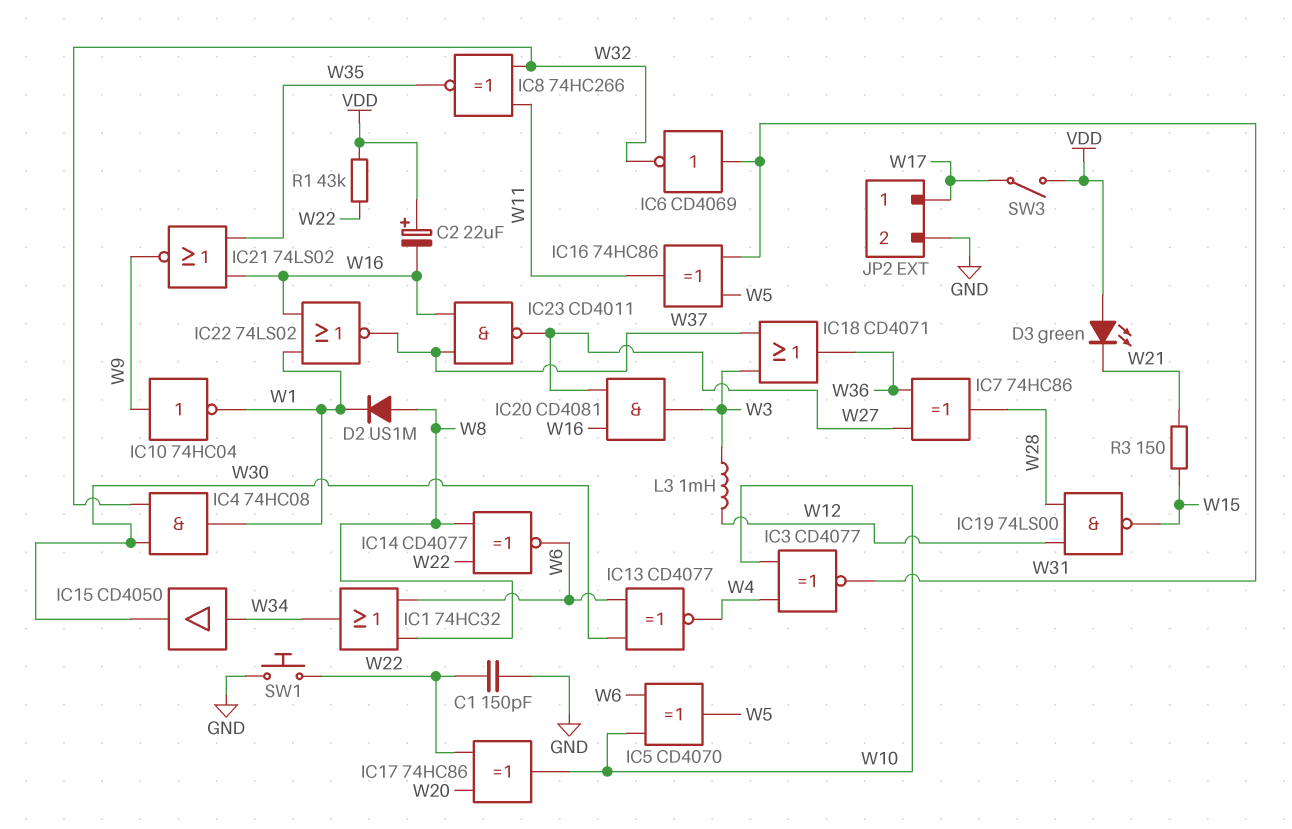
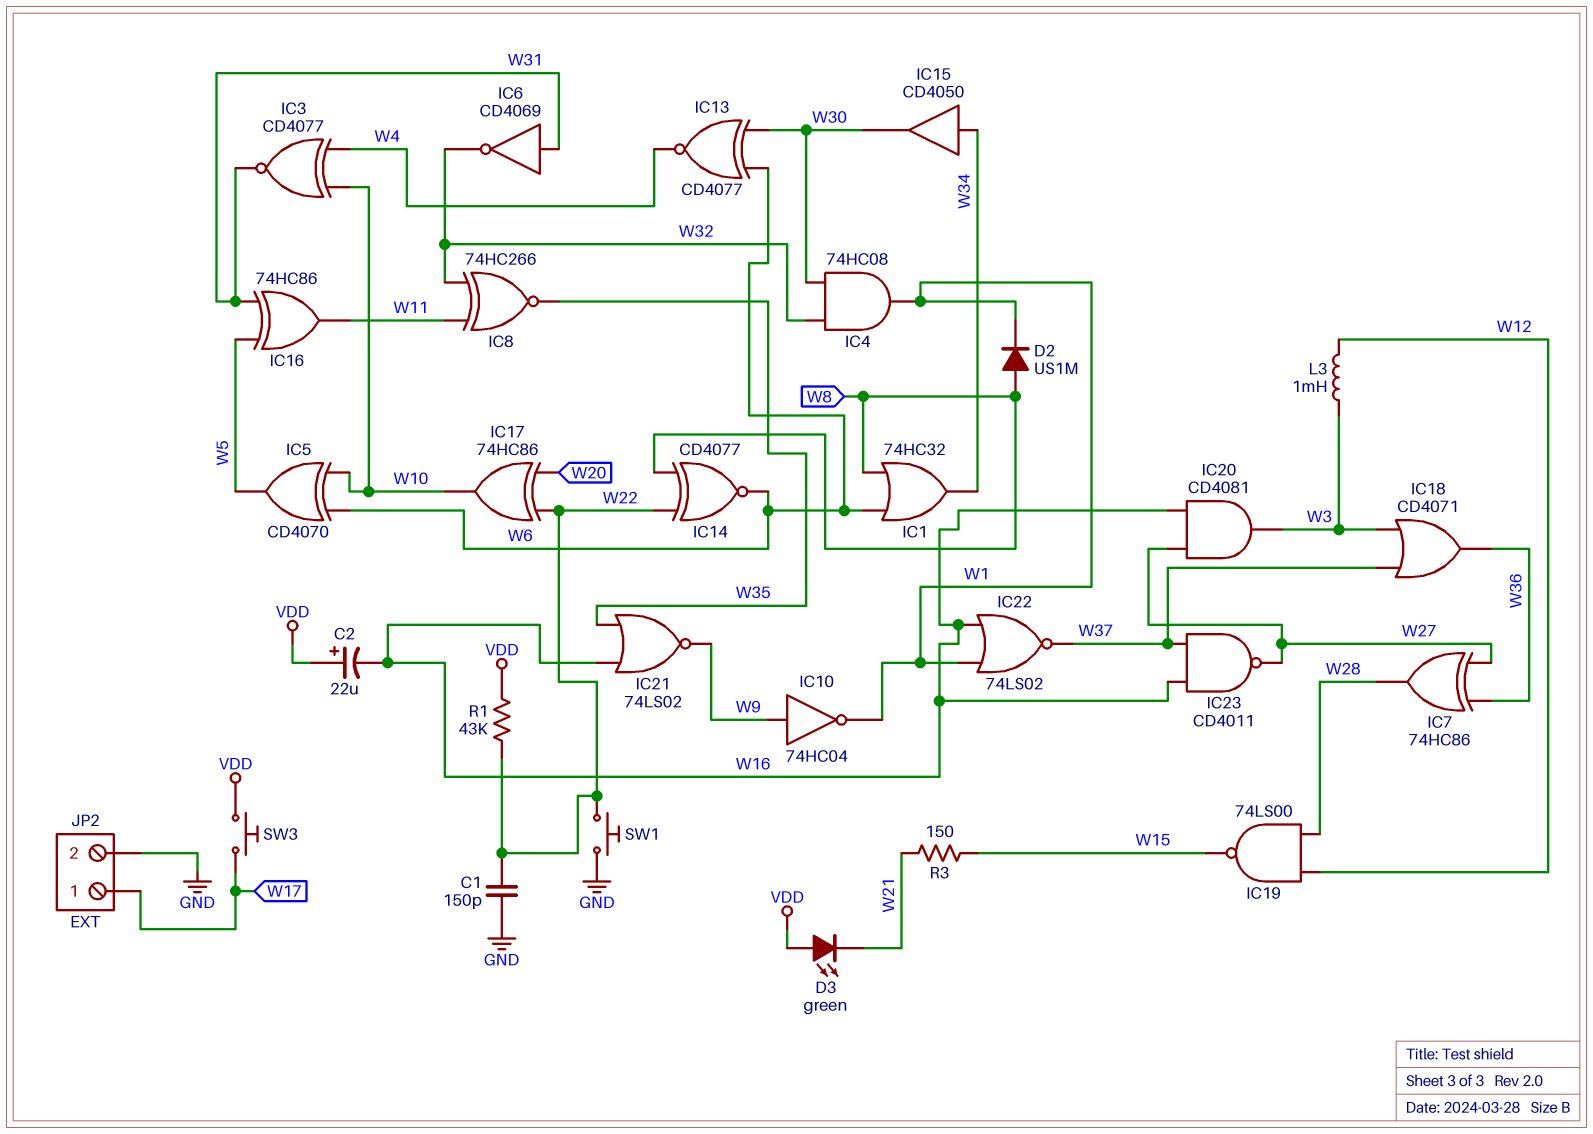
SW3: switch (VDD, W17) -> button (VDD, W17)

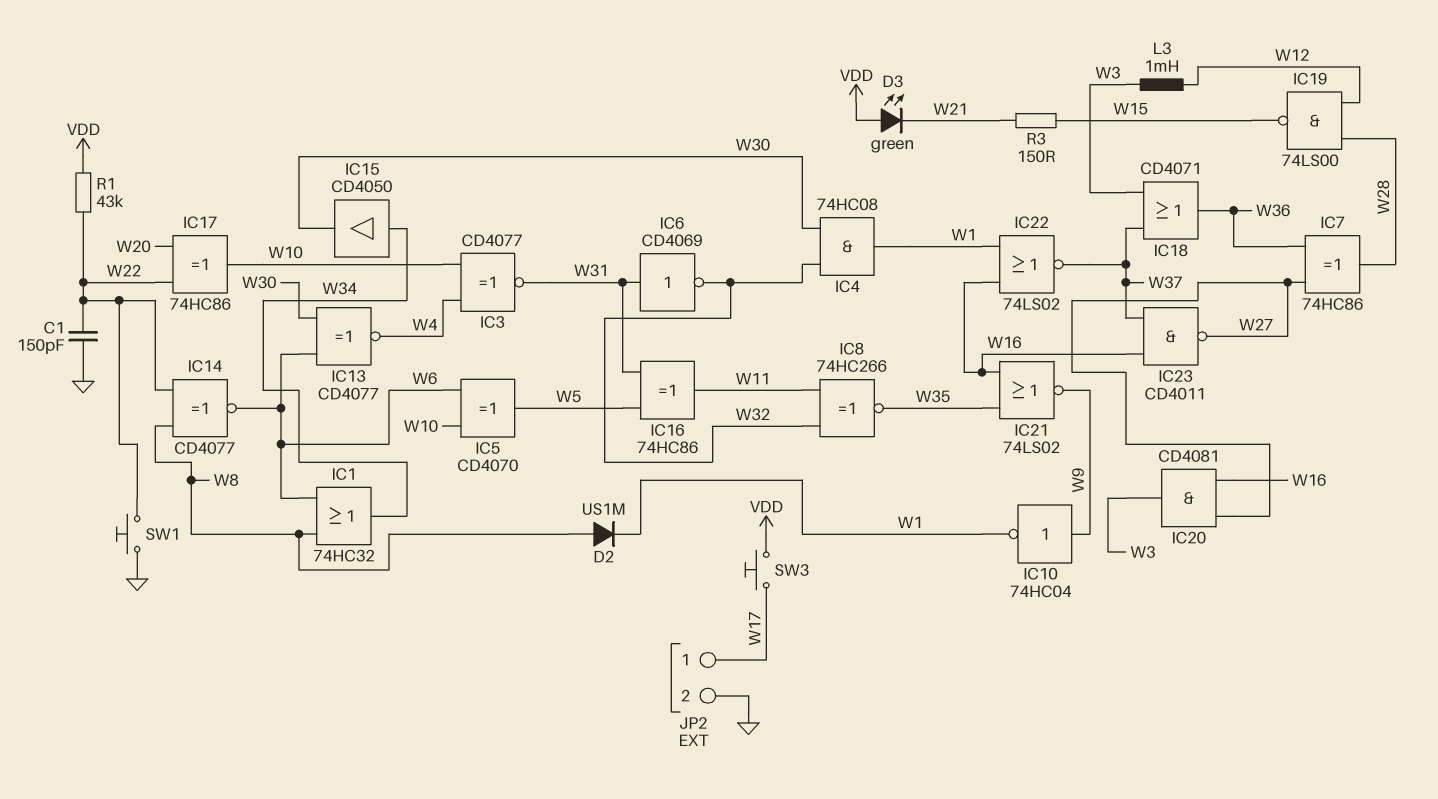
C2: 22uF (plus VDD, minus W16) -> none

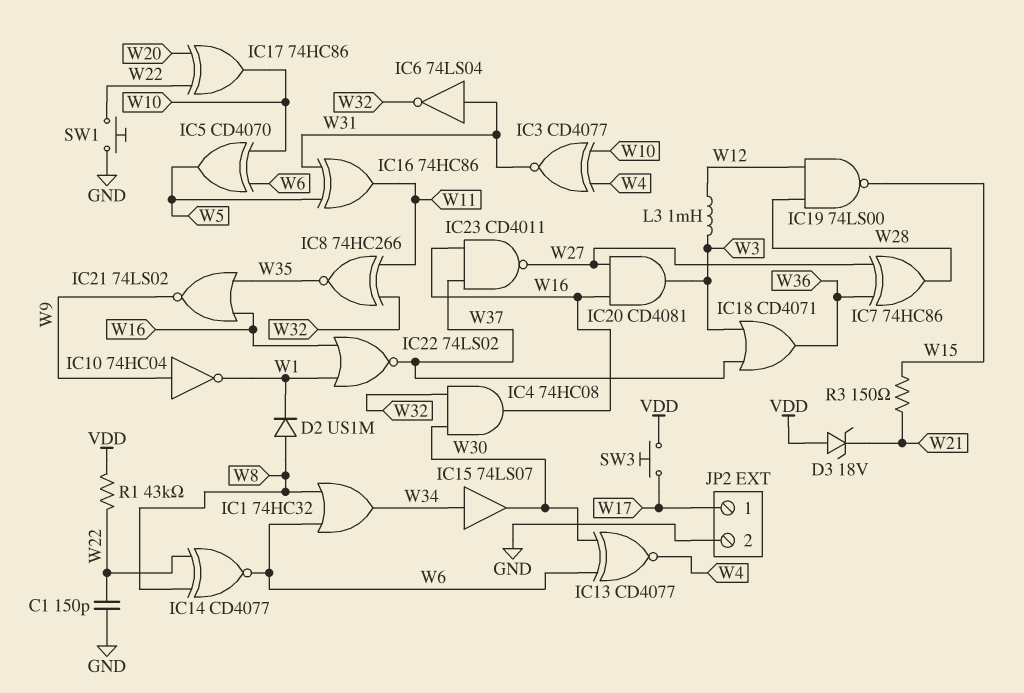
D3: LED green (A VDD, K W21) -> zener 18V (A VDD, K W21)
IC4: AND 74HC08 (in W30, in W32, out W1) -> AND 74HC08 (in W30, in W32, out W16)
IC6: NOT CD4069 (in W31, out W32) -> NOT 74LS04 (in W31, out W32)
IC15: buffer CD4050 (in W34, out W30) -> buffer 74LS07 (in W34, out W30)

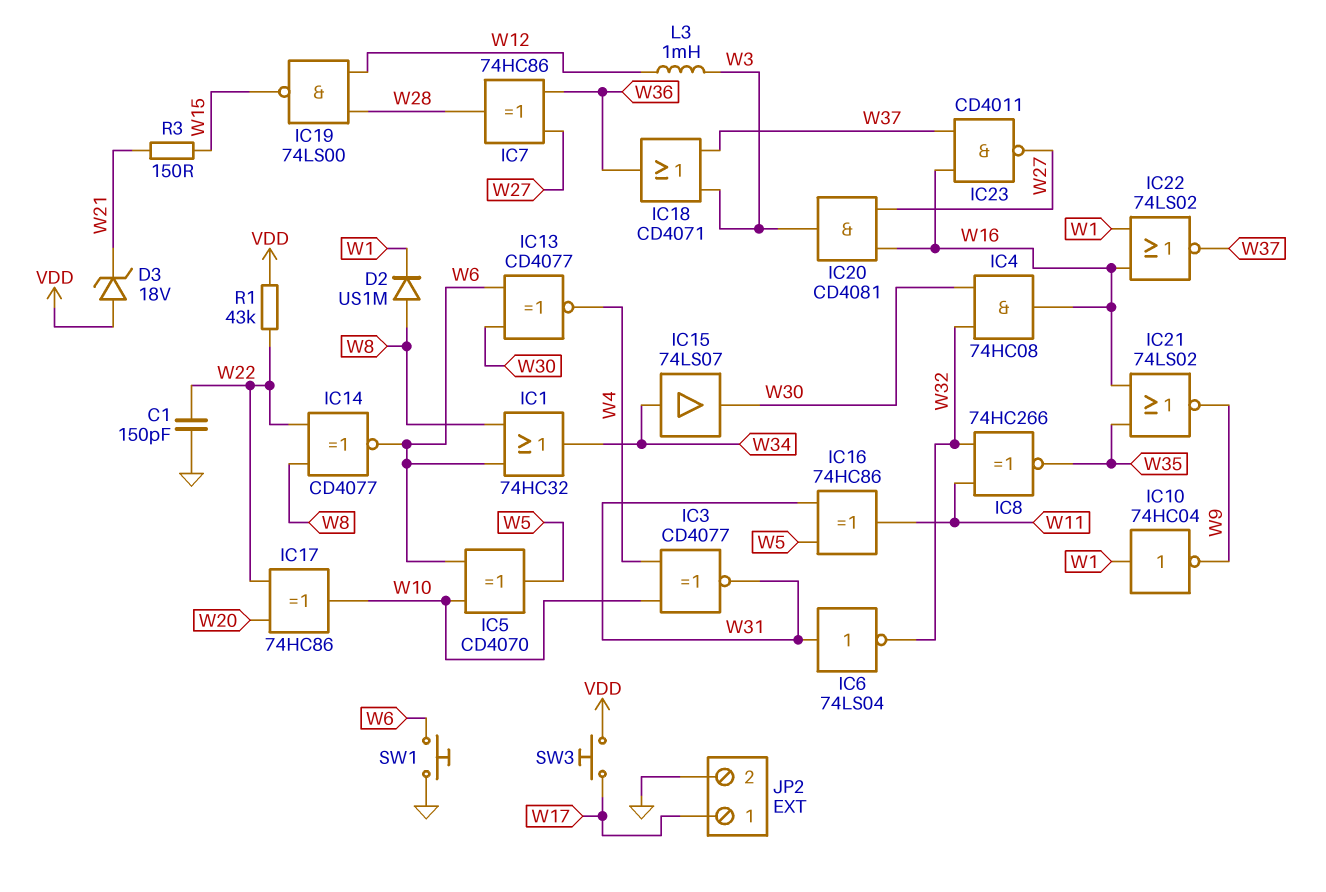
IC10: NOT 74HC04 (in W9, out W1) -> NOT 74HC04 (in W1, out W9)
SW1: button (GND, W22) -> button (GND, W6)

